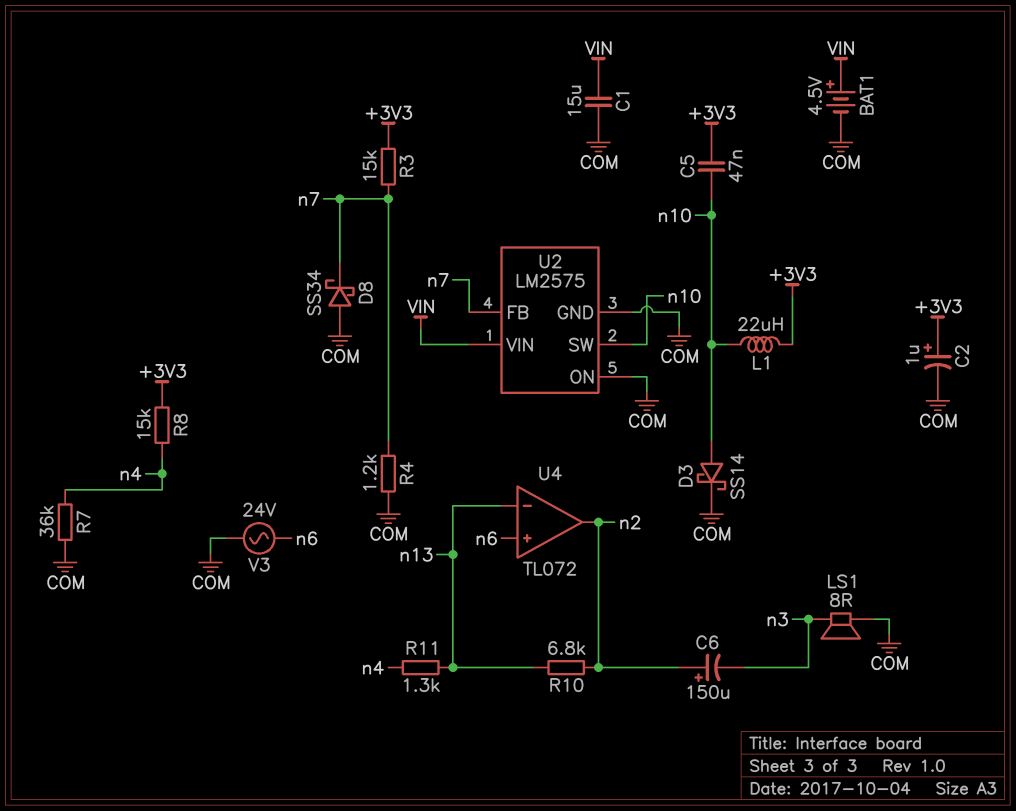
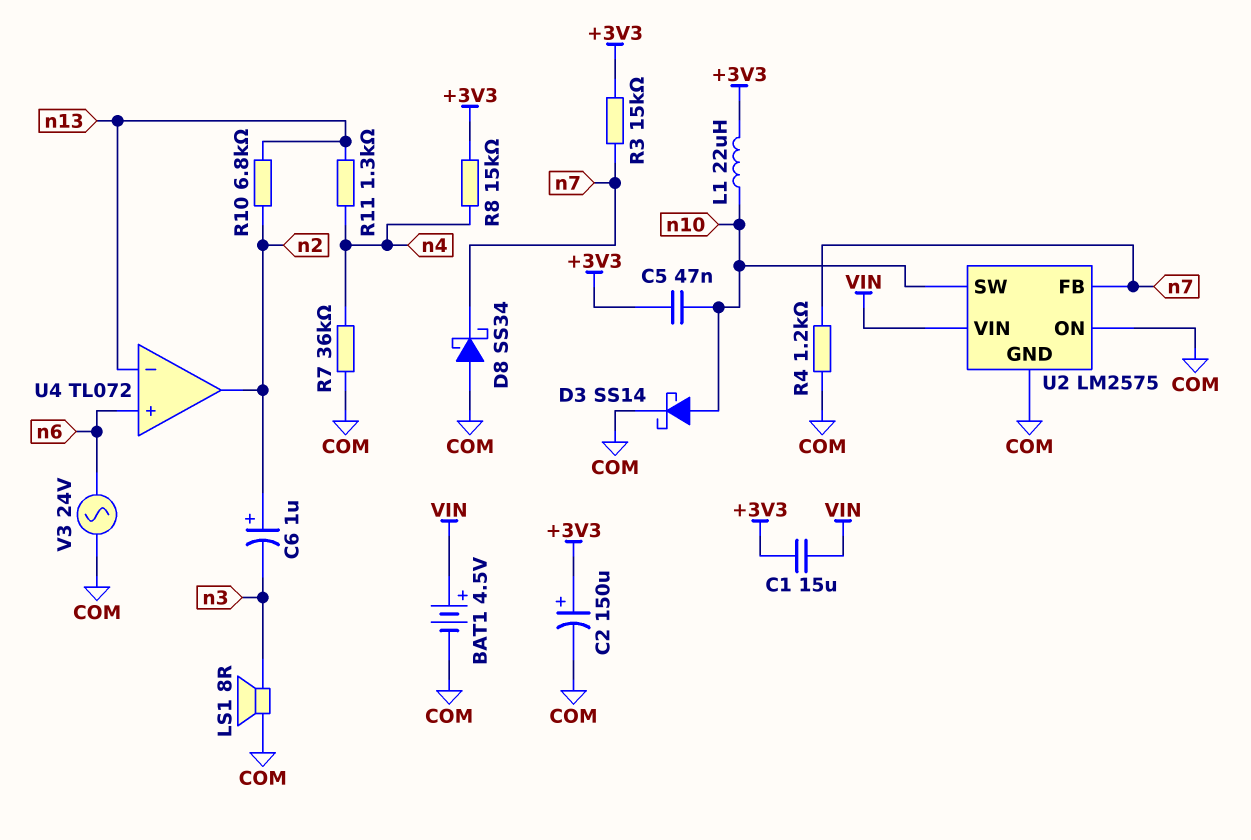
C1: 15uF (COM, VIN) -> 15uF (+3V3, VIN)
C2: 1uF (plus +3V3, minus COM) -> 150uF (plus +3V3, minus COM)
C6: 150uF (plus n2, minus n3) -> 1uF (plus n2, minus n3)

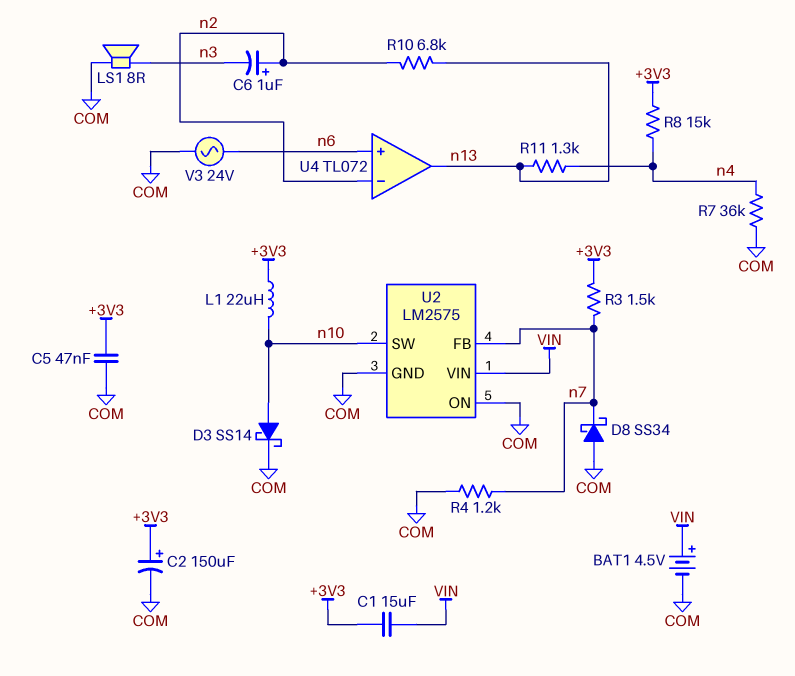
C5: 47nF (+3V3, n10) -> 47nF (+3V3, COM)
R3: 15k (+3V3, n7) -> 1.5k (+3V3, n7)
U4 pin in-: n13 -> n2
U4 pin out: n2 -> n13

